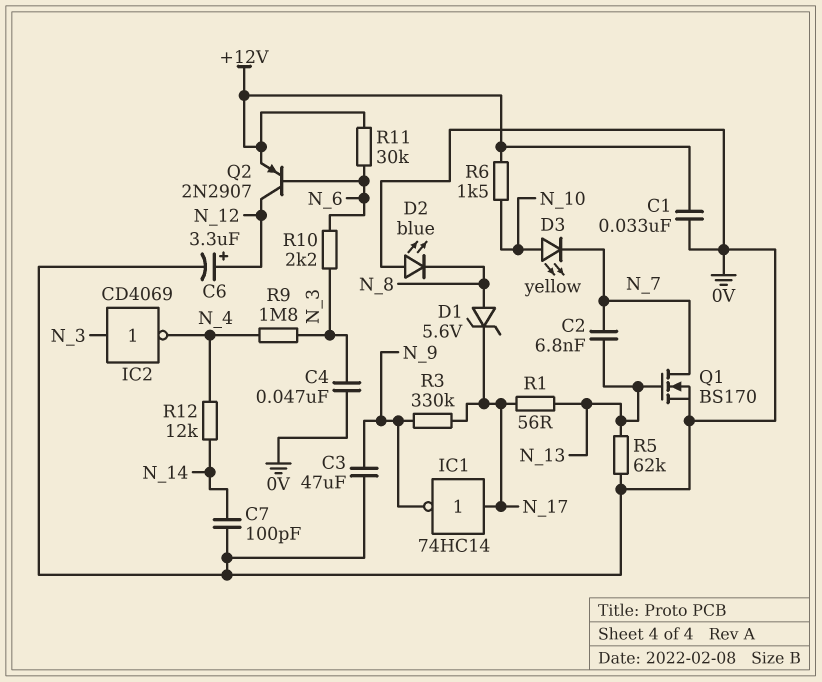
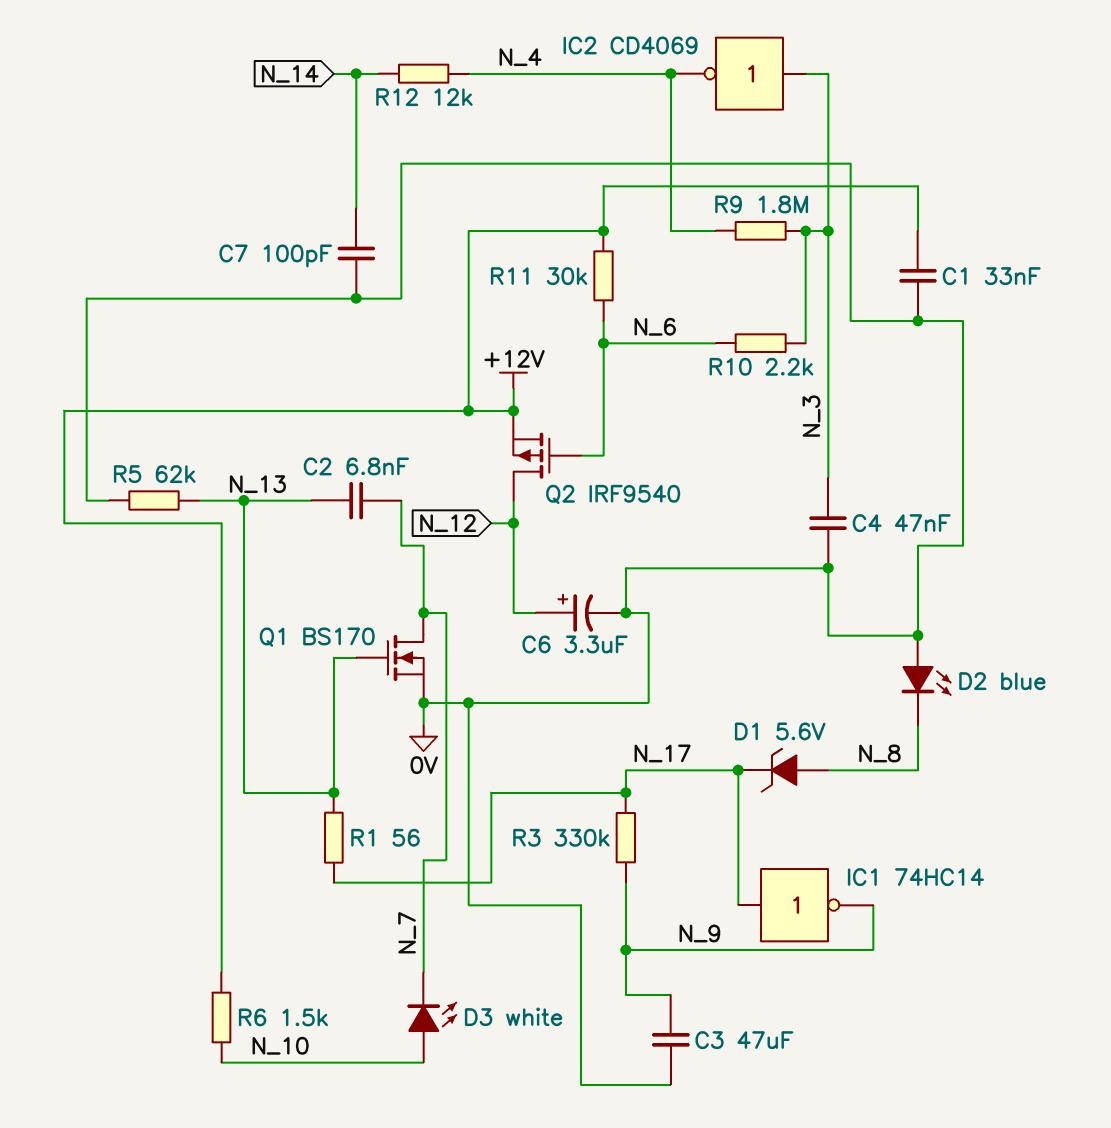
D3: LED yellow (A N_10, K N_7) -> LED white (A N_10, K N_7)
Q2: PNP 2N2907 (B N_6, C N_12, E +12V) -> PMOS IRF9540 (G N_6, D N_12, S +12V)

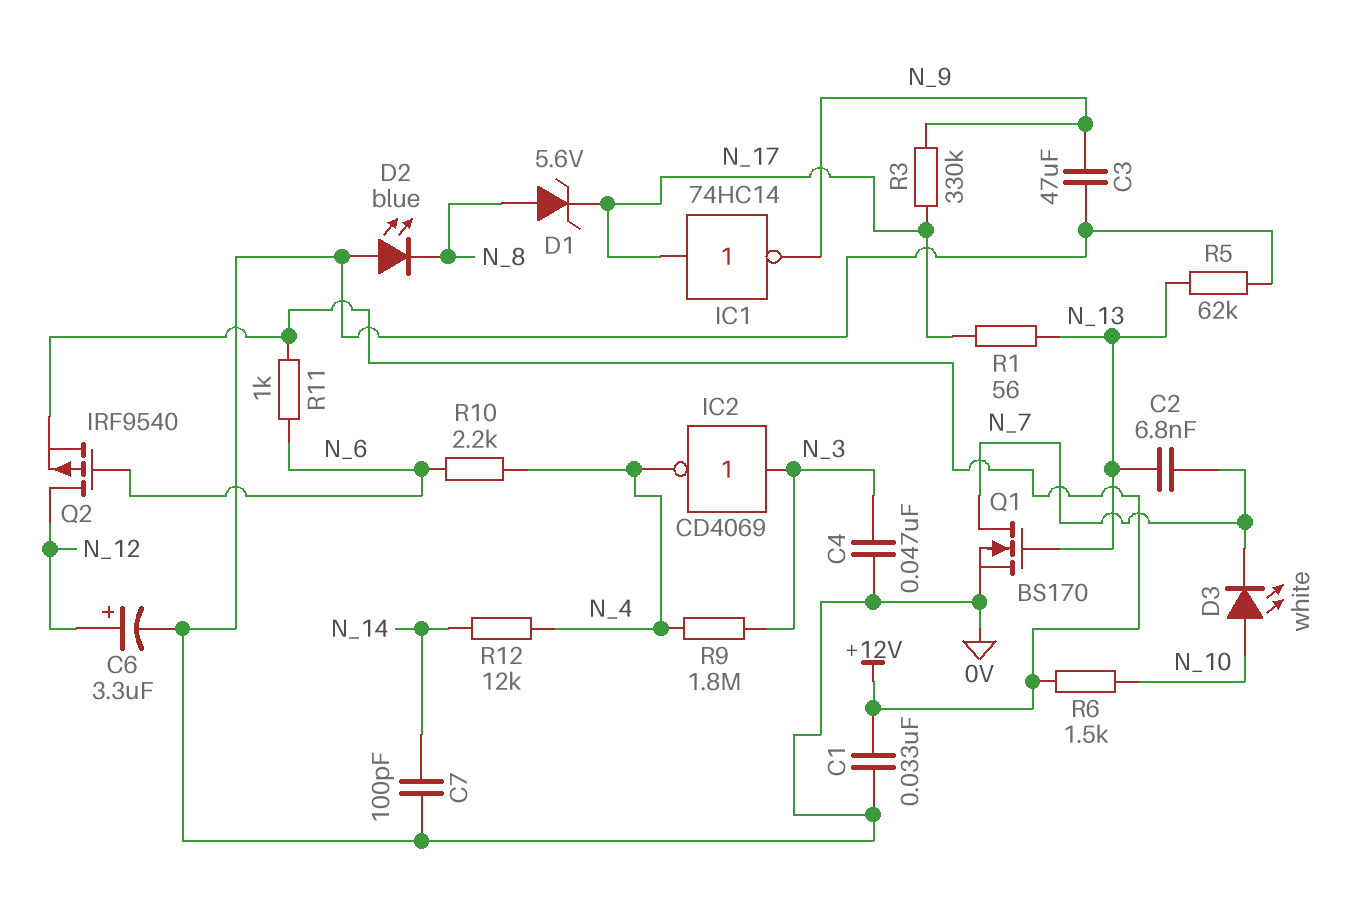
R10: 2.2k (N_3, N_6) -> 2.2k (N_4, N_6)
R11: 30k (+12V, N_6) -> 1k (+12V, N_6)

